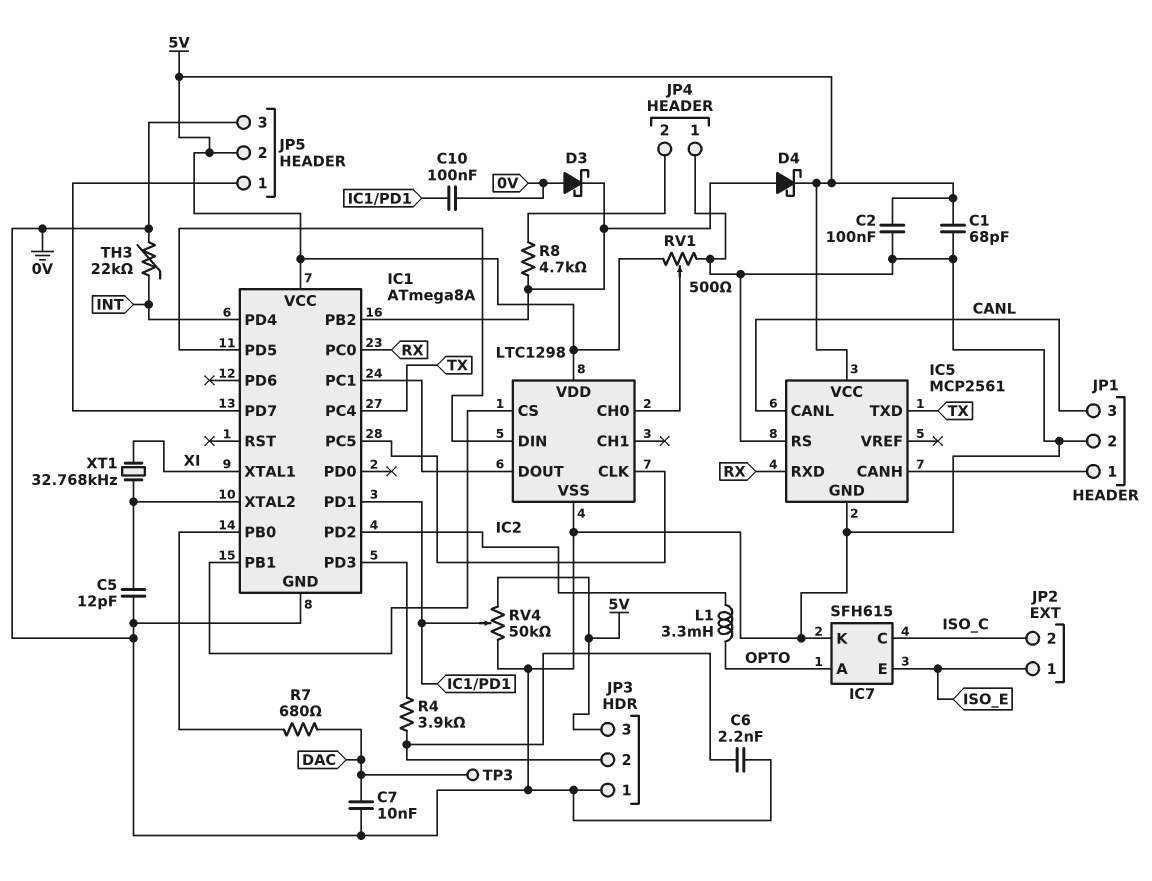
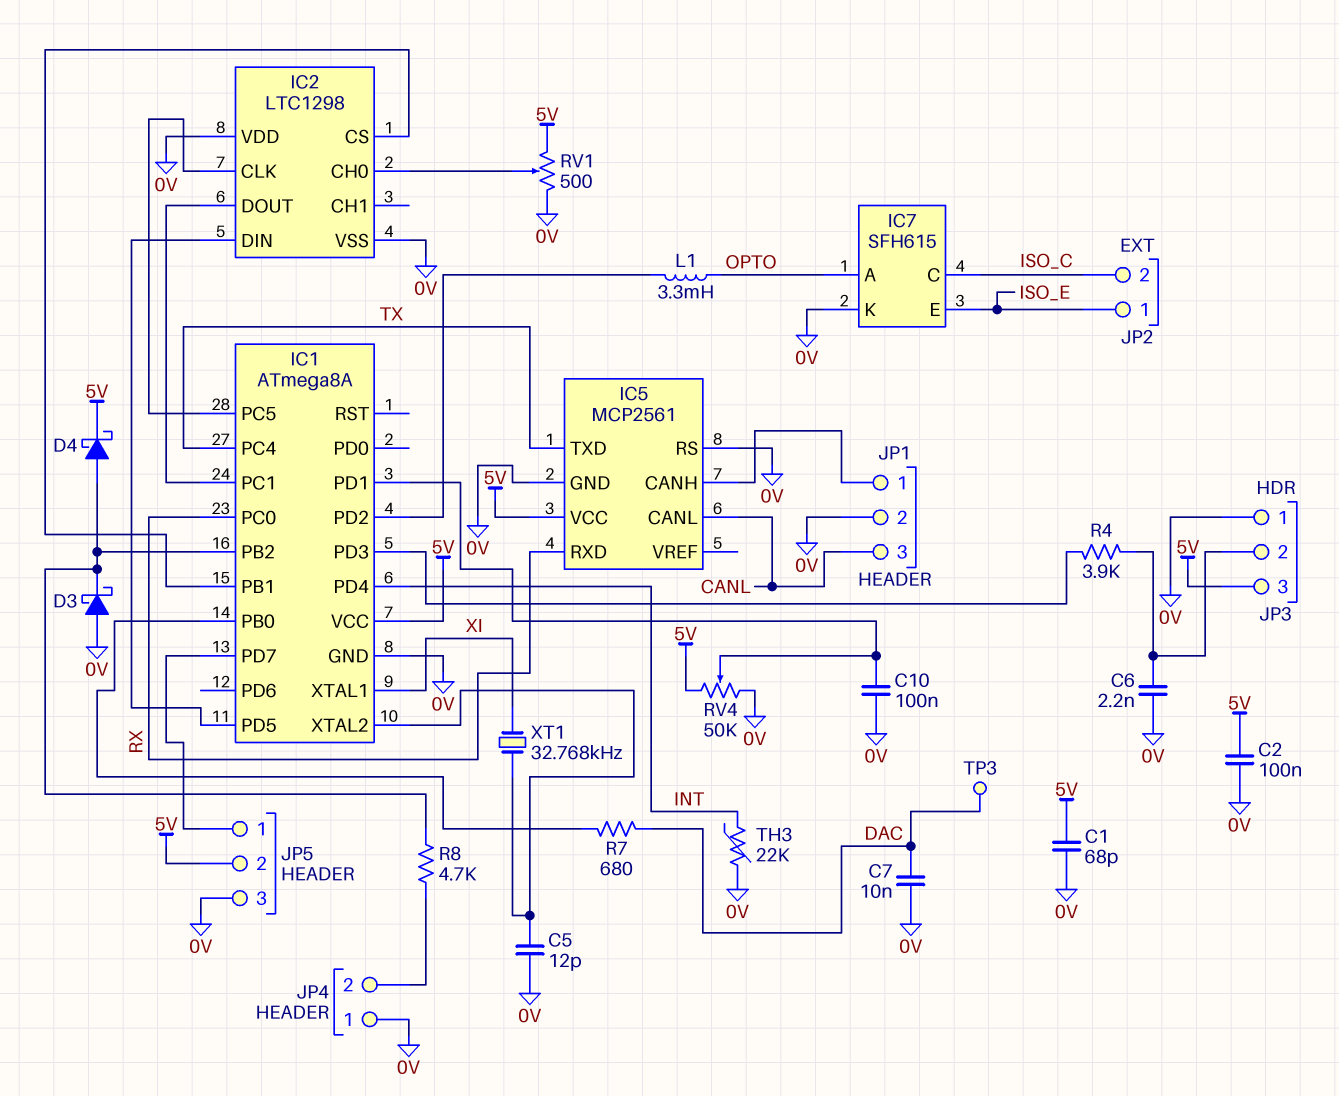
IC2 pin VDD: 5V -> 0V

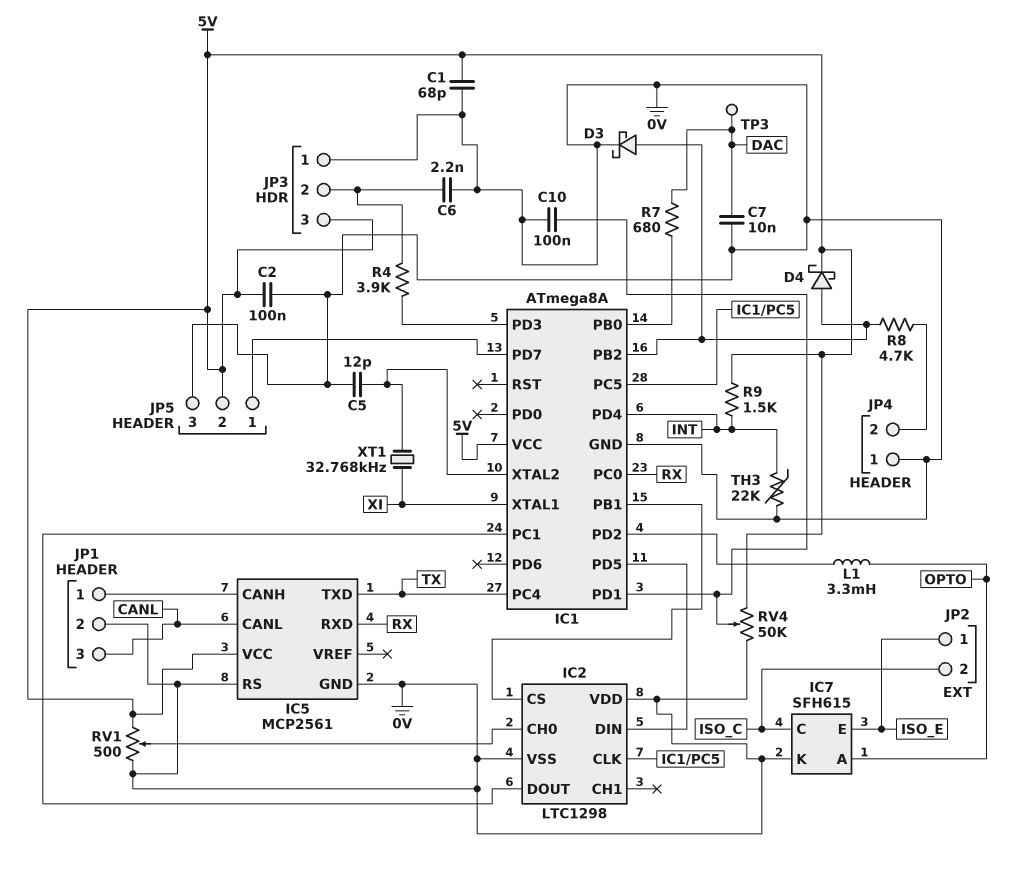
D3: schottky (A 0V, K IC1/PB2) -> schottky (A IC1/PB2, K 0V)
R9: none -> 1.5k (5V, INT)

